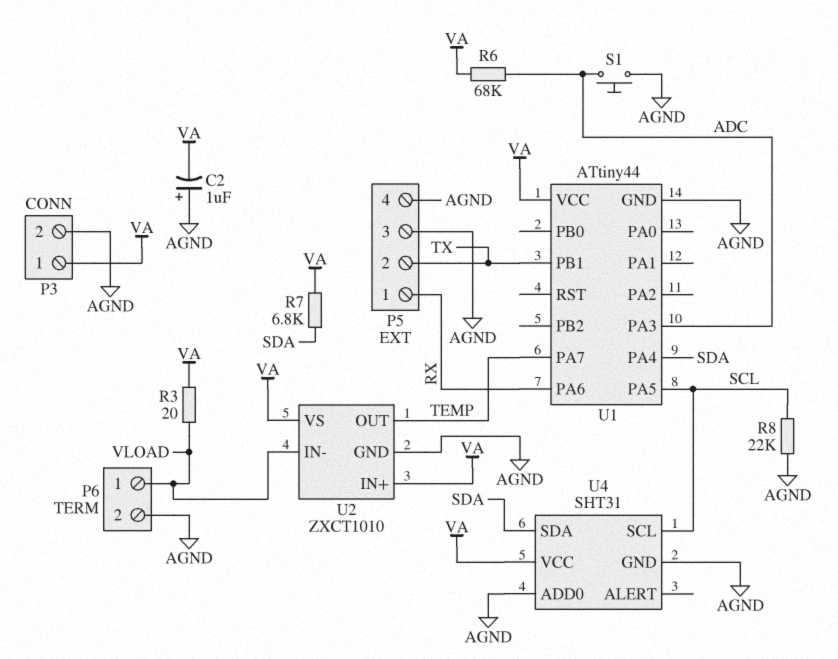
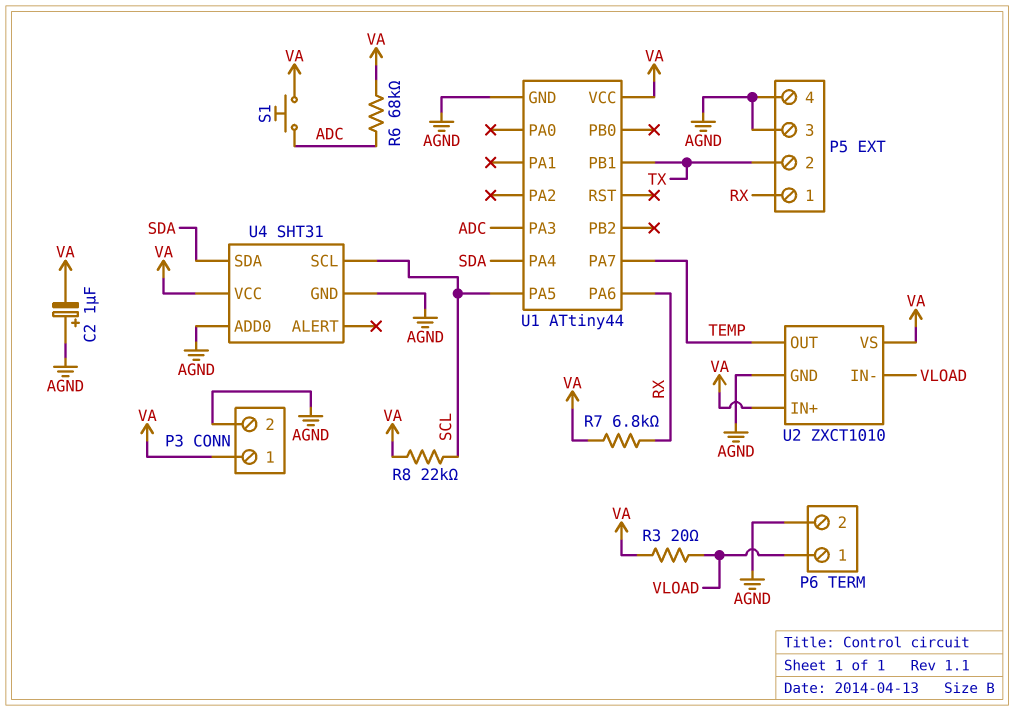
R7: 6.8k (SDA, VA) -> 6.8k (RX, VA)
R8: 22k (AGND, SCL) -> 22k (SCL, VA)
S1: button (ADC, AGND) -> button (ADC, VA)

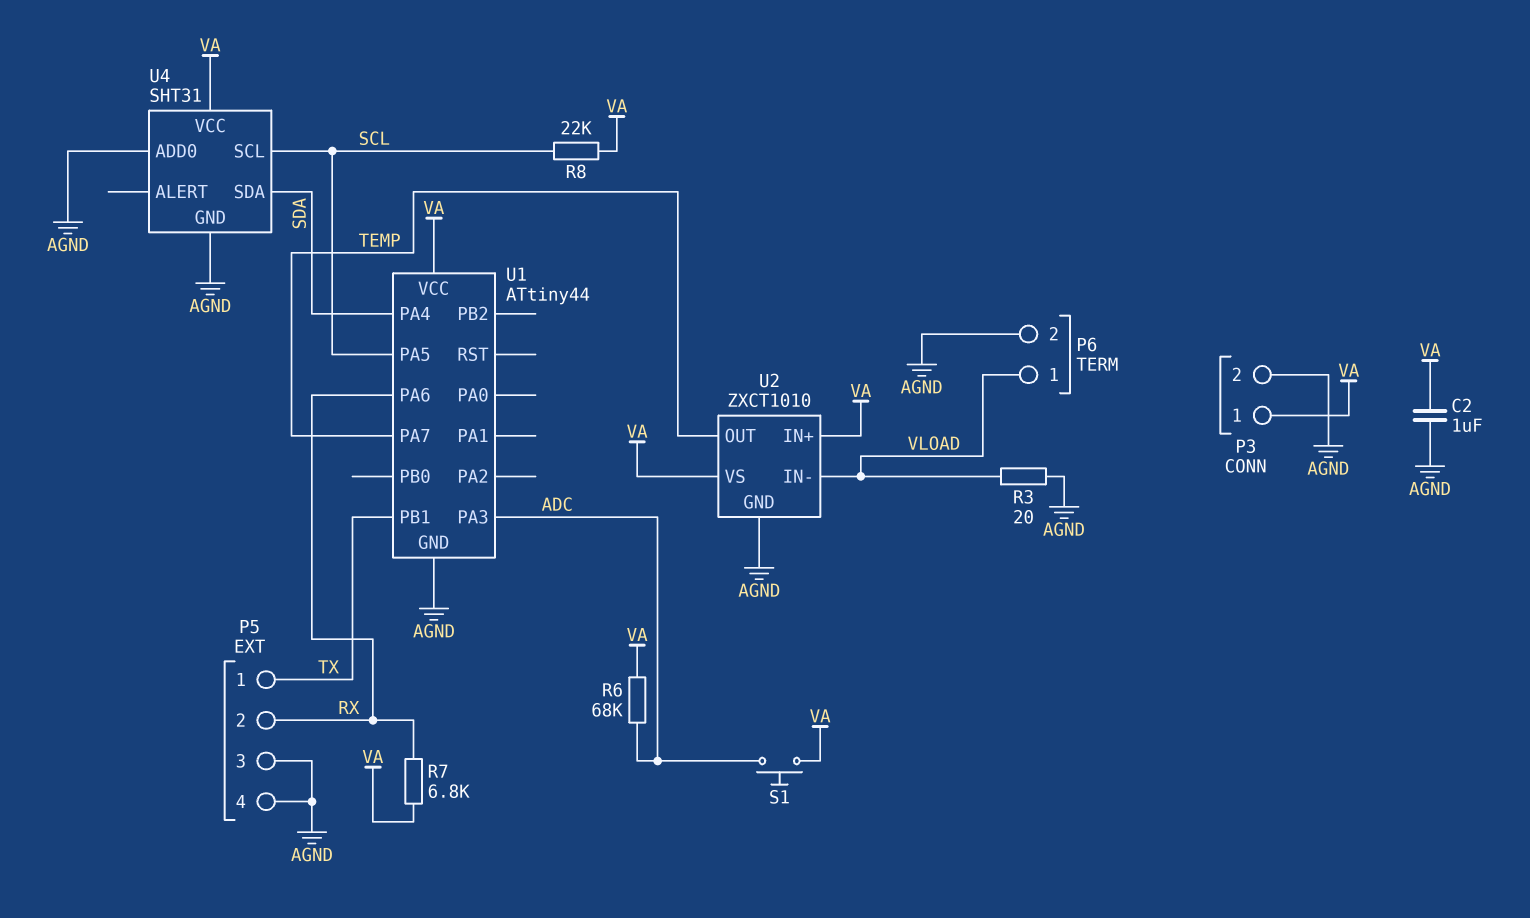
C2: 1uF (plus AGND, minus VA) -> 1uF (AGND, VA)
P5 pin 1: RX -> TX
P5 pin 2: TX -> RX
R3: 20 (VA, VLOAD) -> 20 (AGND, VLOAD)

